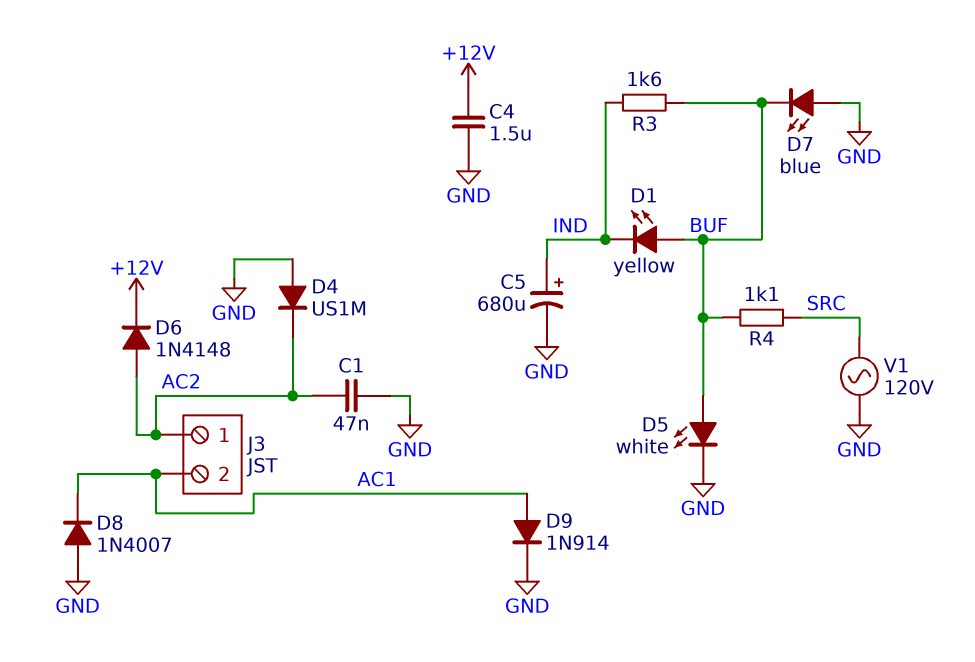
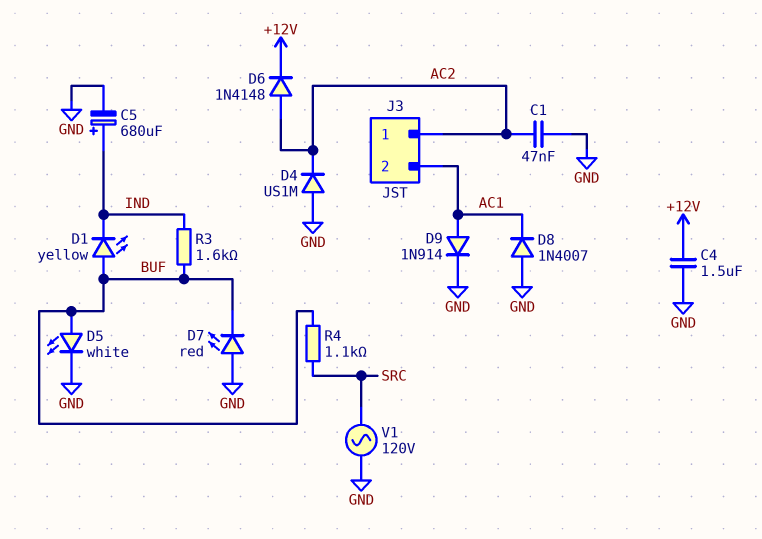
D7: LED blue (A GND, K BUF) -> LED red (A GND, K BUF)

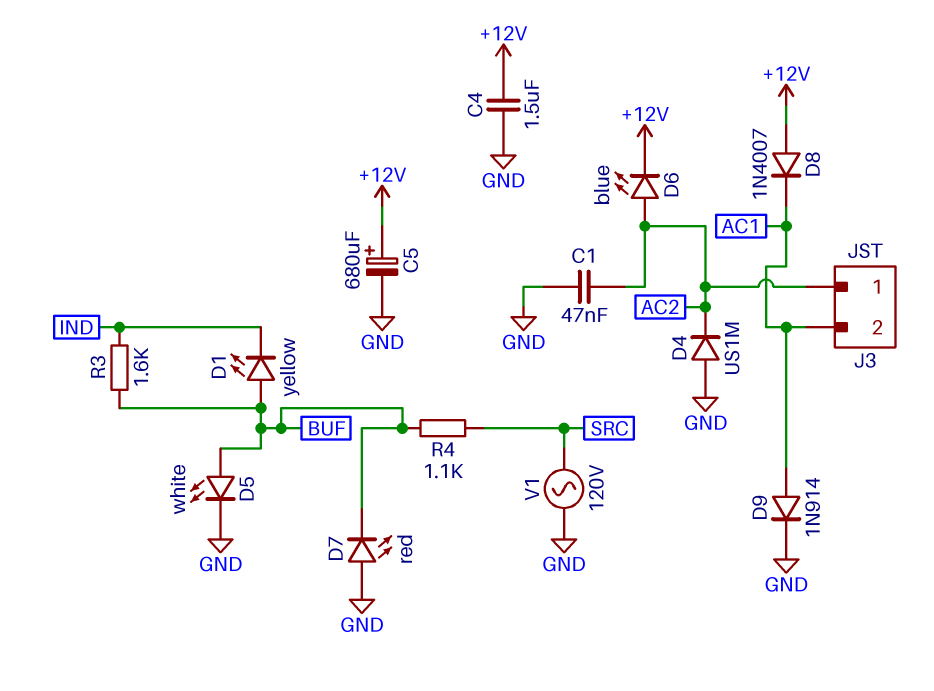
C5: 680uF (plus IND, minus GND) -> 680uF (plus +12V, minus GND)
D6: diode 1N4148 (A AC2, K +12V) -> LED blue (A AC2, K +12V)
D8: diode 1N4007 (A GND, K AC1) -> diode 1N4007 (A +12V, K AC1)

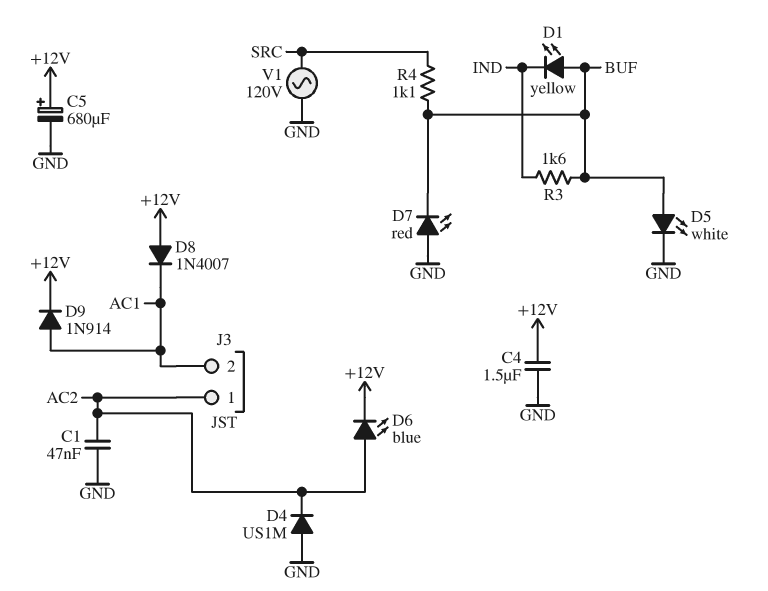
D9: diode 1N914 (A AC1, K GND) -> diode 1N914 (A AC1, K +12V)

